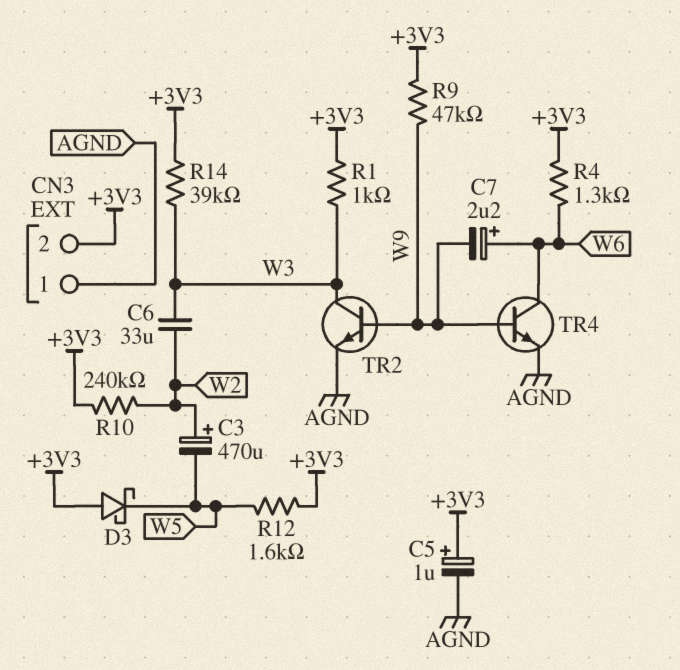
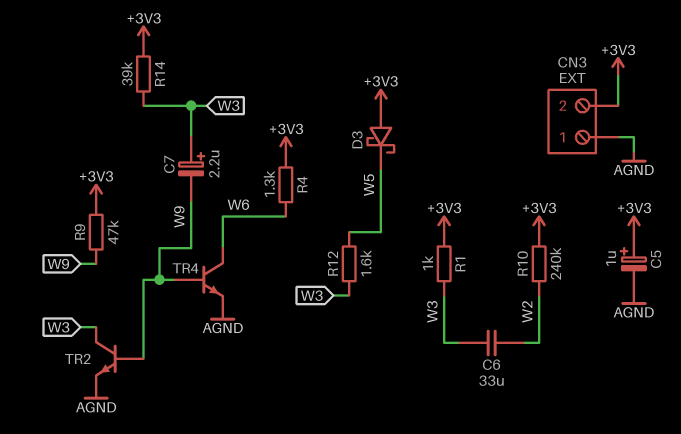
C3: 470uF (plus W2, minus W5) -> none
C7: 2.2uF (plus W6, minus W9) -> 2.2uF (plus W3, minus W9)
R12: 1.6k (+3V3, W5) -> 1.6k (W3, W5)

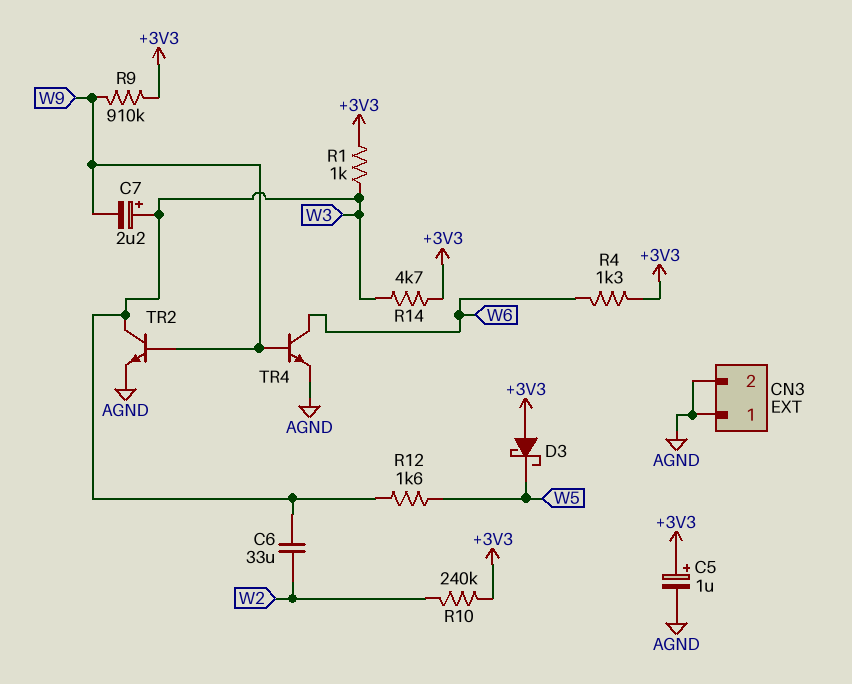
CN3 pin 2: +3V3 -> AGND
R9: 47k (+3V3, W9) -> 910k (+3V3, W9)
R14: 39k (+3V3, W3) -> 4.7k (+3V3, W3)

